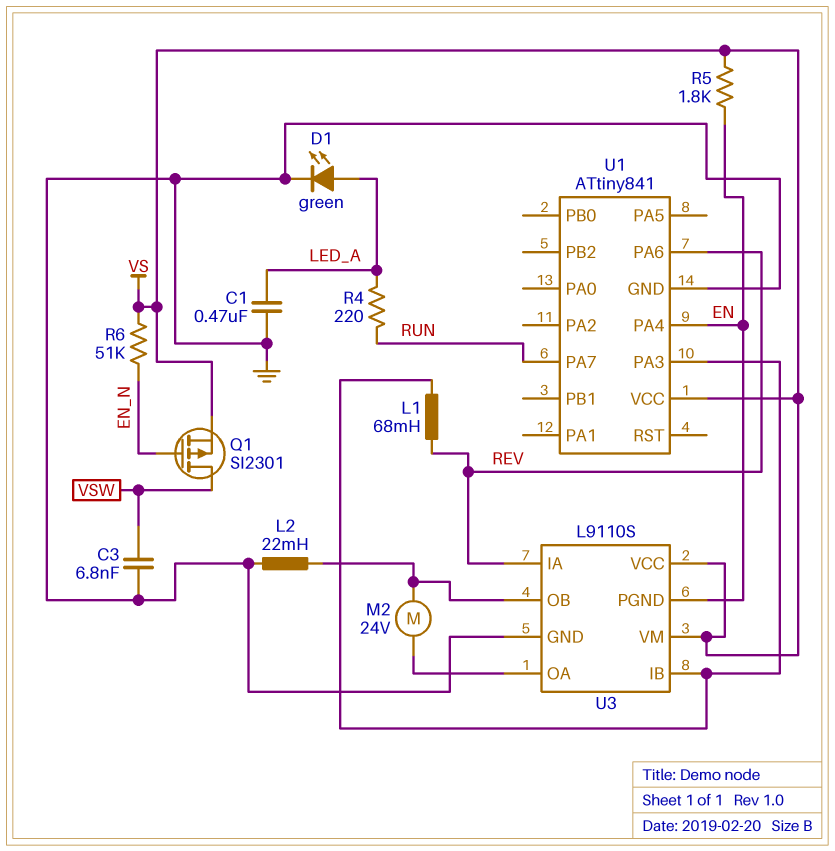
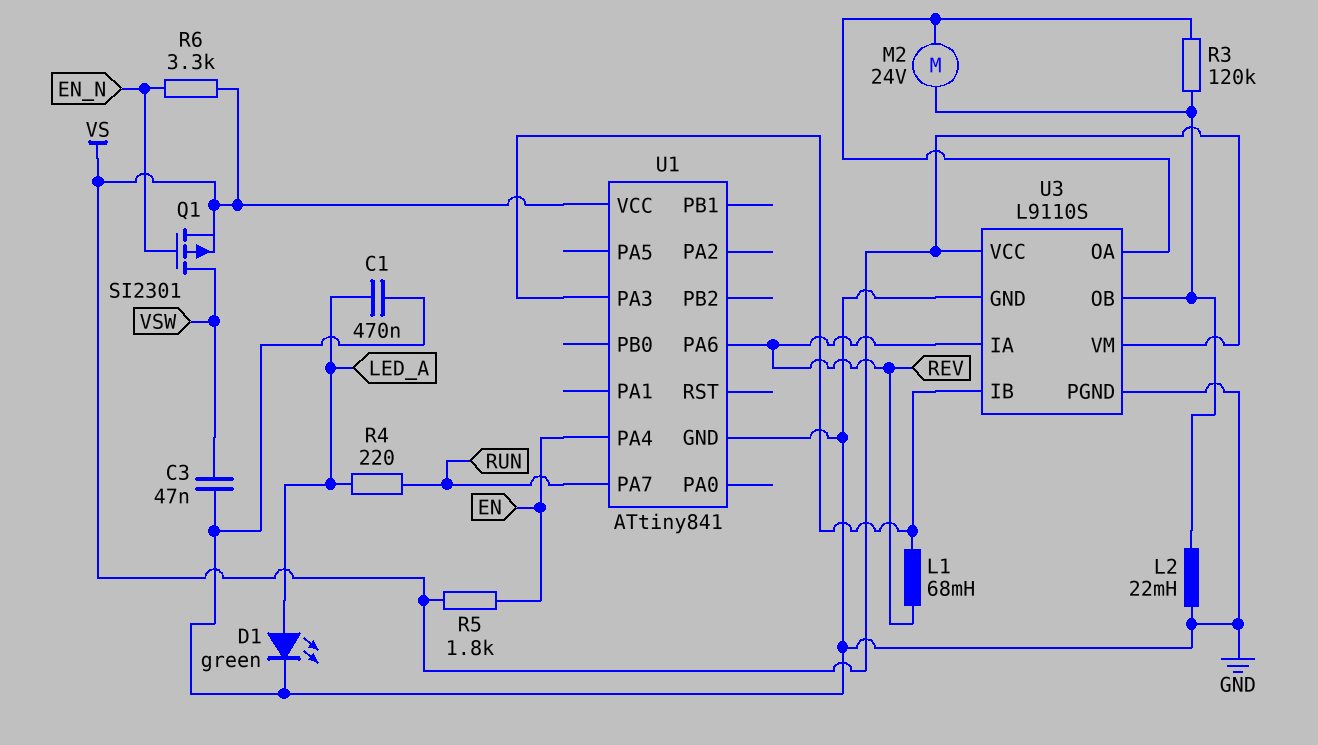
C3: 6.8nF (GND, VSW) -> 47nF (GND, VSW)
R3: none -> 120k (U3/OA, U3/OB)
R6: 51k (EN_N, VS) -> 3.3k (EN_N, VS)
U3 pin PGND: EN -> GND

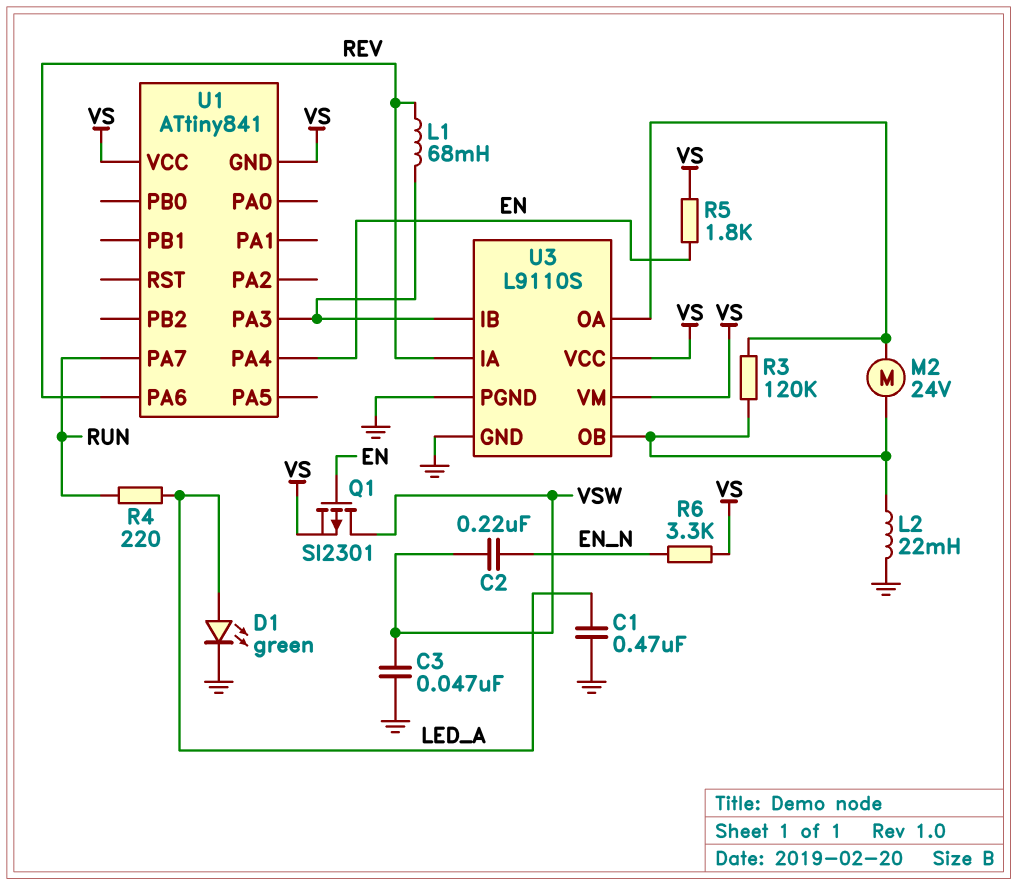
C2: none -> 220nF (EN_N, VSW)
Q1: PMOS SI2301 (G EN_N, D VSW, S VS) -> PMOS SI2301 (G EN, D VSW, S VS)
U1 pin GND: GND -> VS

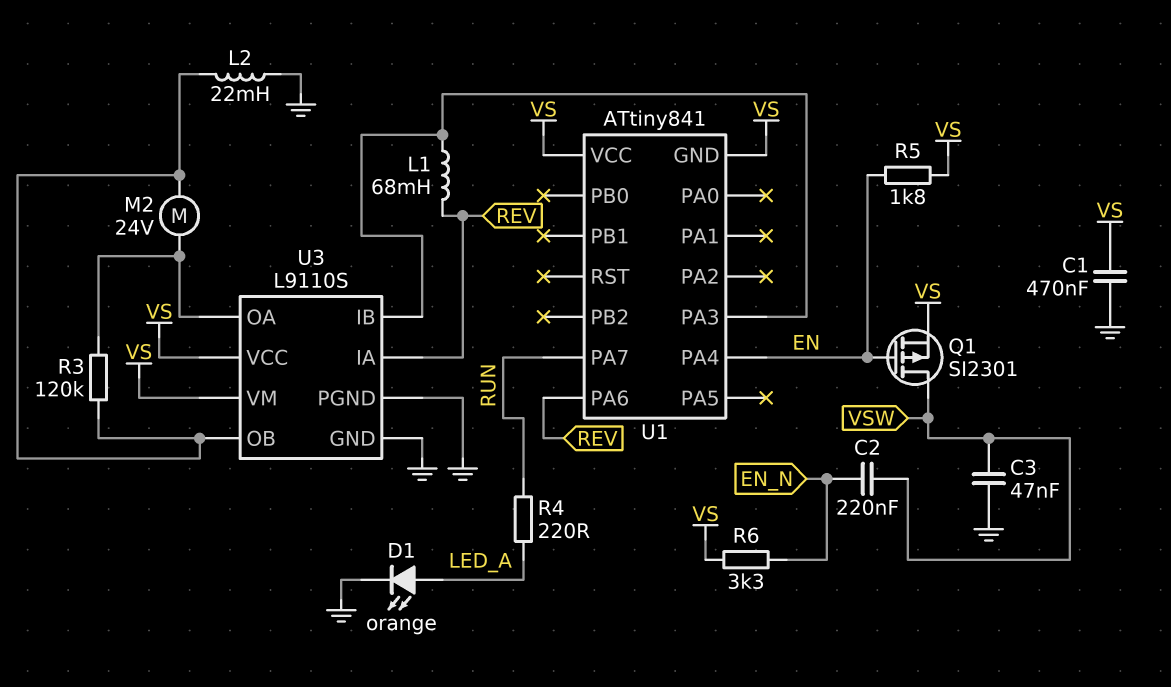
C1: 470nF (GND, LED_A) -> 470nF (GND, VS)
D1: LED green (A LED_A, K GND) -> LED orange (A LED_A, K GND)

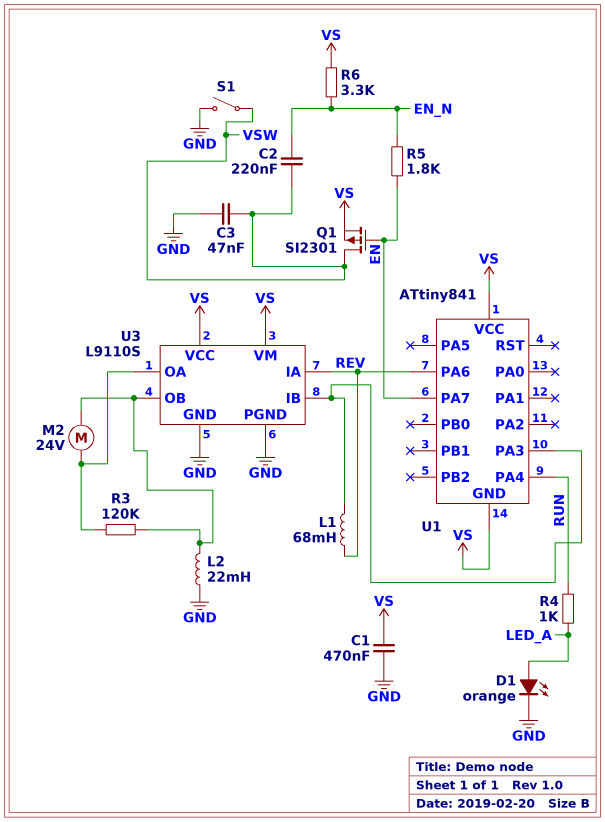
R4: 220 (LED_A, RUN) -> 1k (LED_A, RUN)
R5: 1.8k (EN, VS) -> 1.8k (EN, EN_N)
S1: none -> switch (GND, VSW)
U1 pin PA4: EN -> RUN
U1 pin PA7: RUN -> EN

